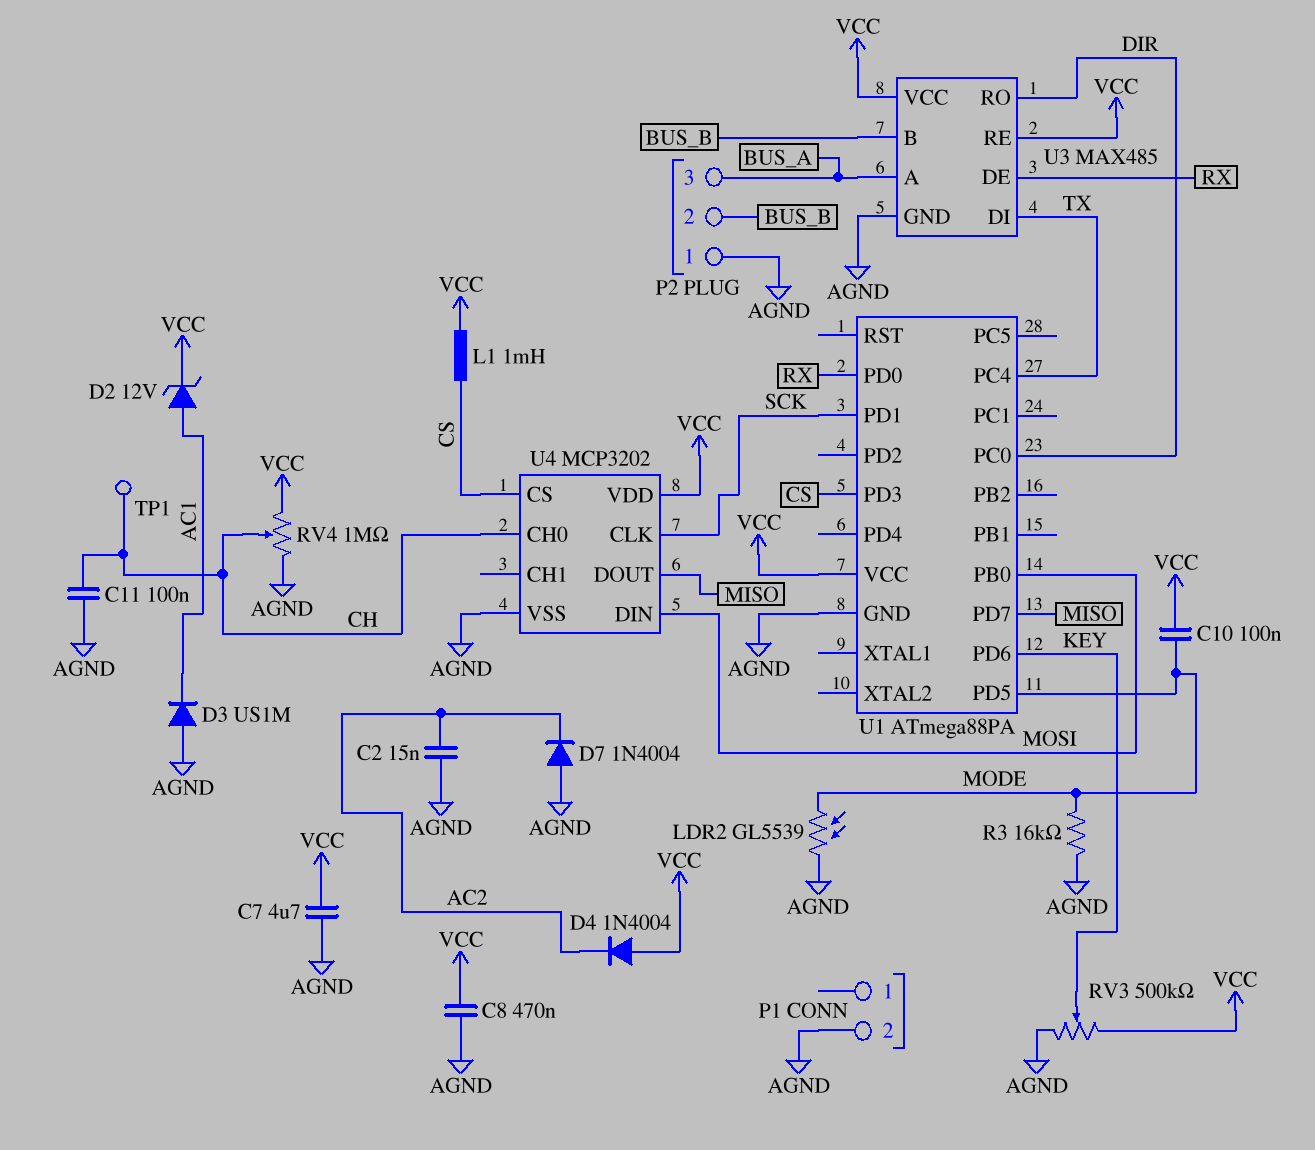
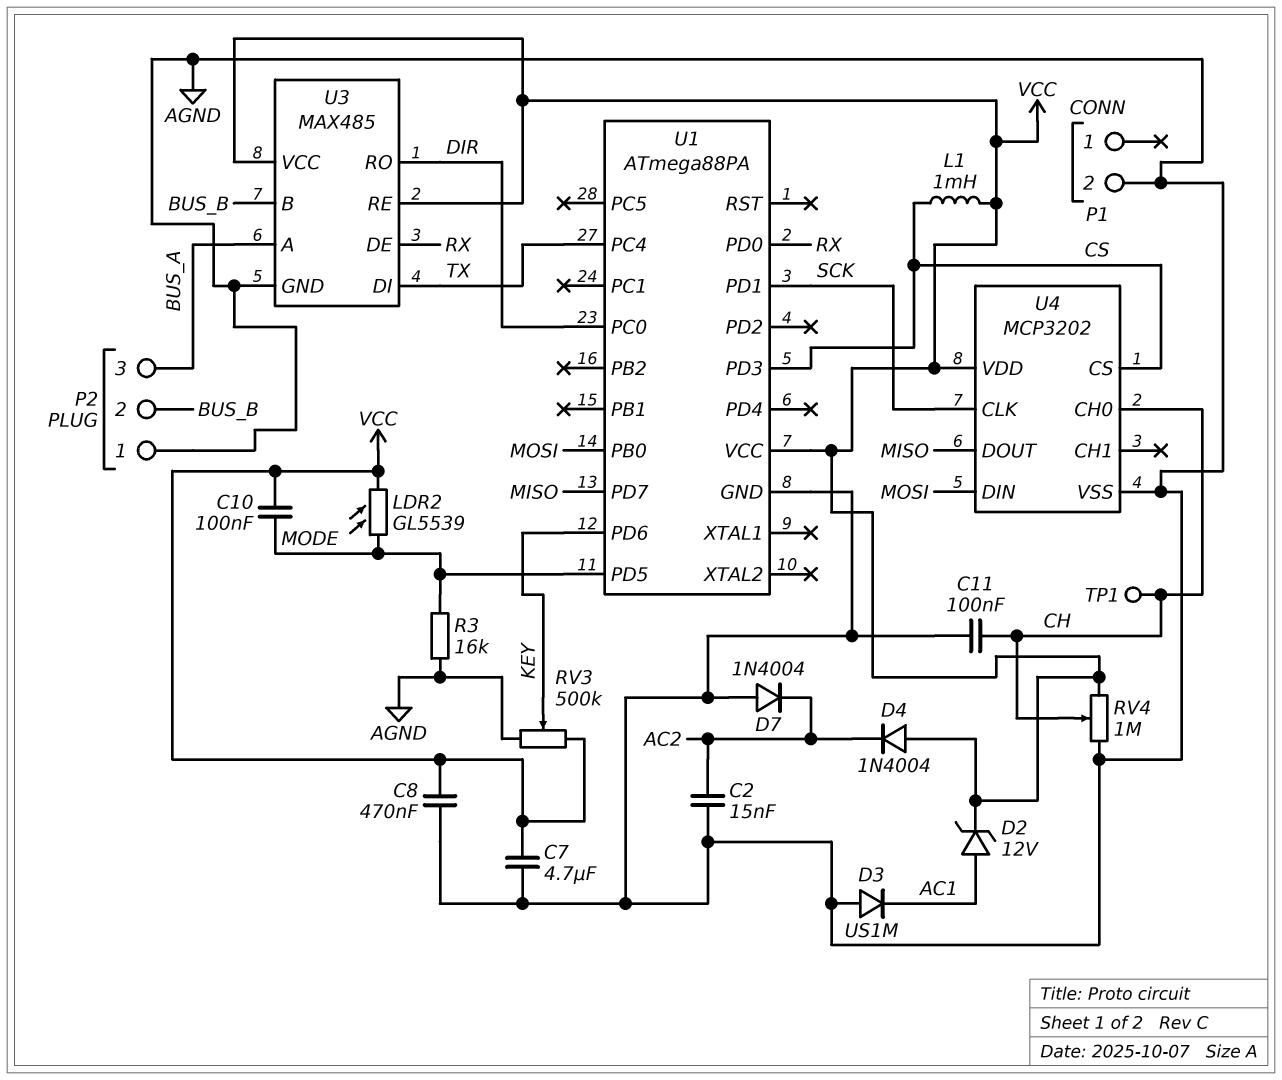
LDR2: GL5539 (AGND, MODE) -> GL5539 (MODE, VCC)

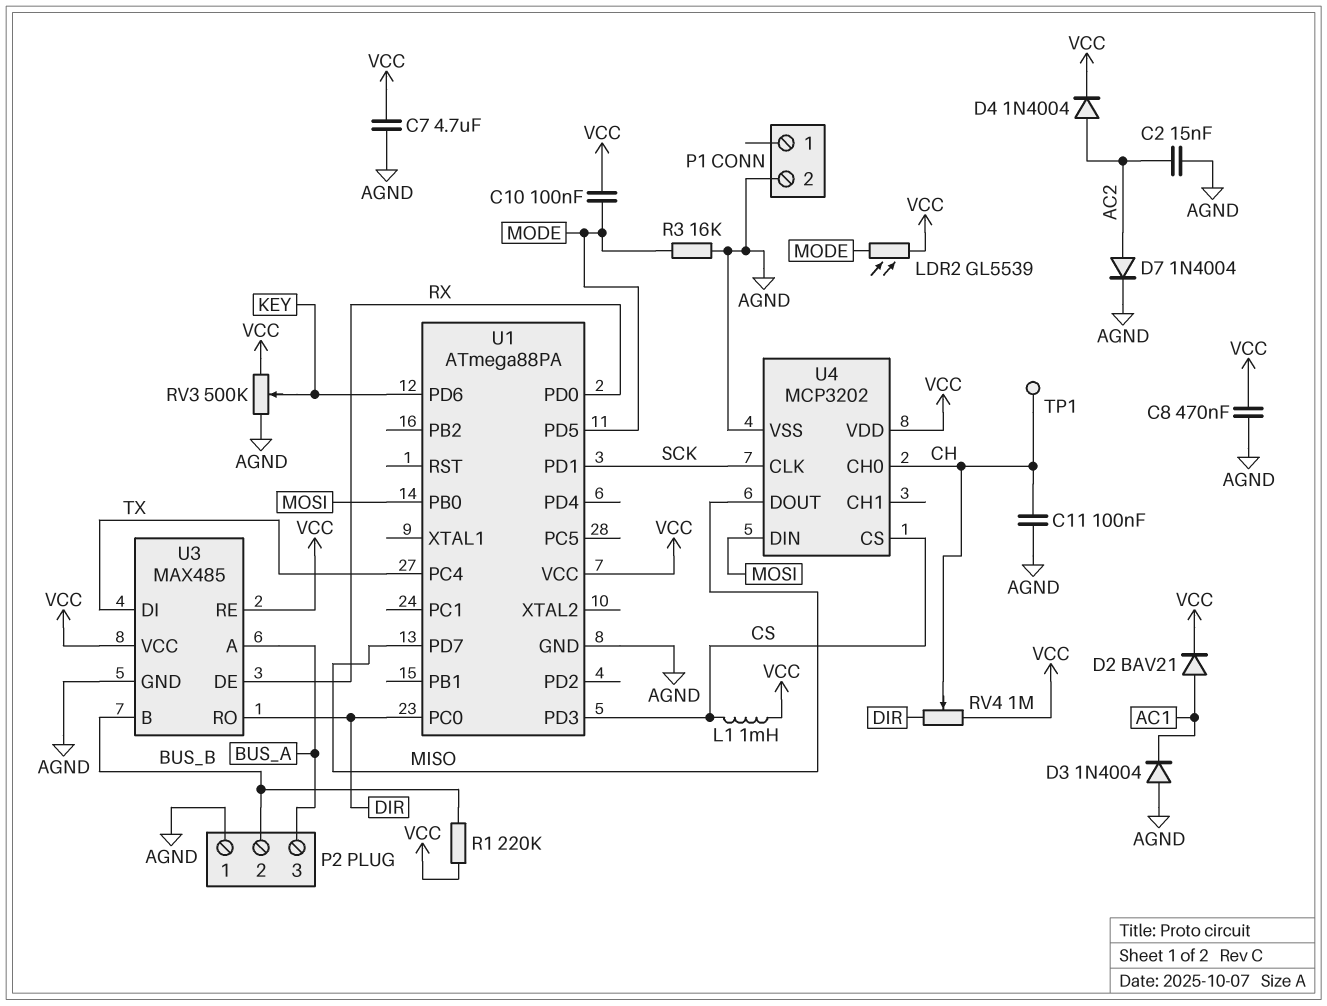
D2: zener 12V (A AC1, K VCC) -> diode BAV21 (A AC1, K VCC)
D3: diode US1M (A AGND, K AC1) -> diode 1N4004 (A AGND, K AC1)
D4: diode 1N4004 (A VCC, K AC2) -> diode 1N4004 (A AC2, K VCC)
D7: diode 1N4004 (A AGND, K AC2) -> diode 1N4004 (A AC2, K AGND)
R1: none -> 220k (BUS_B, VCC)
RV4: 1M (AGND, VCC, wiper CH) -> 1M (DIR, VCC, wiper CH)

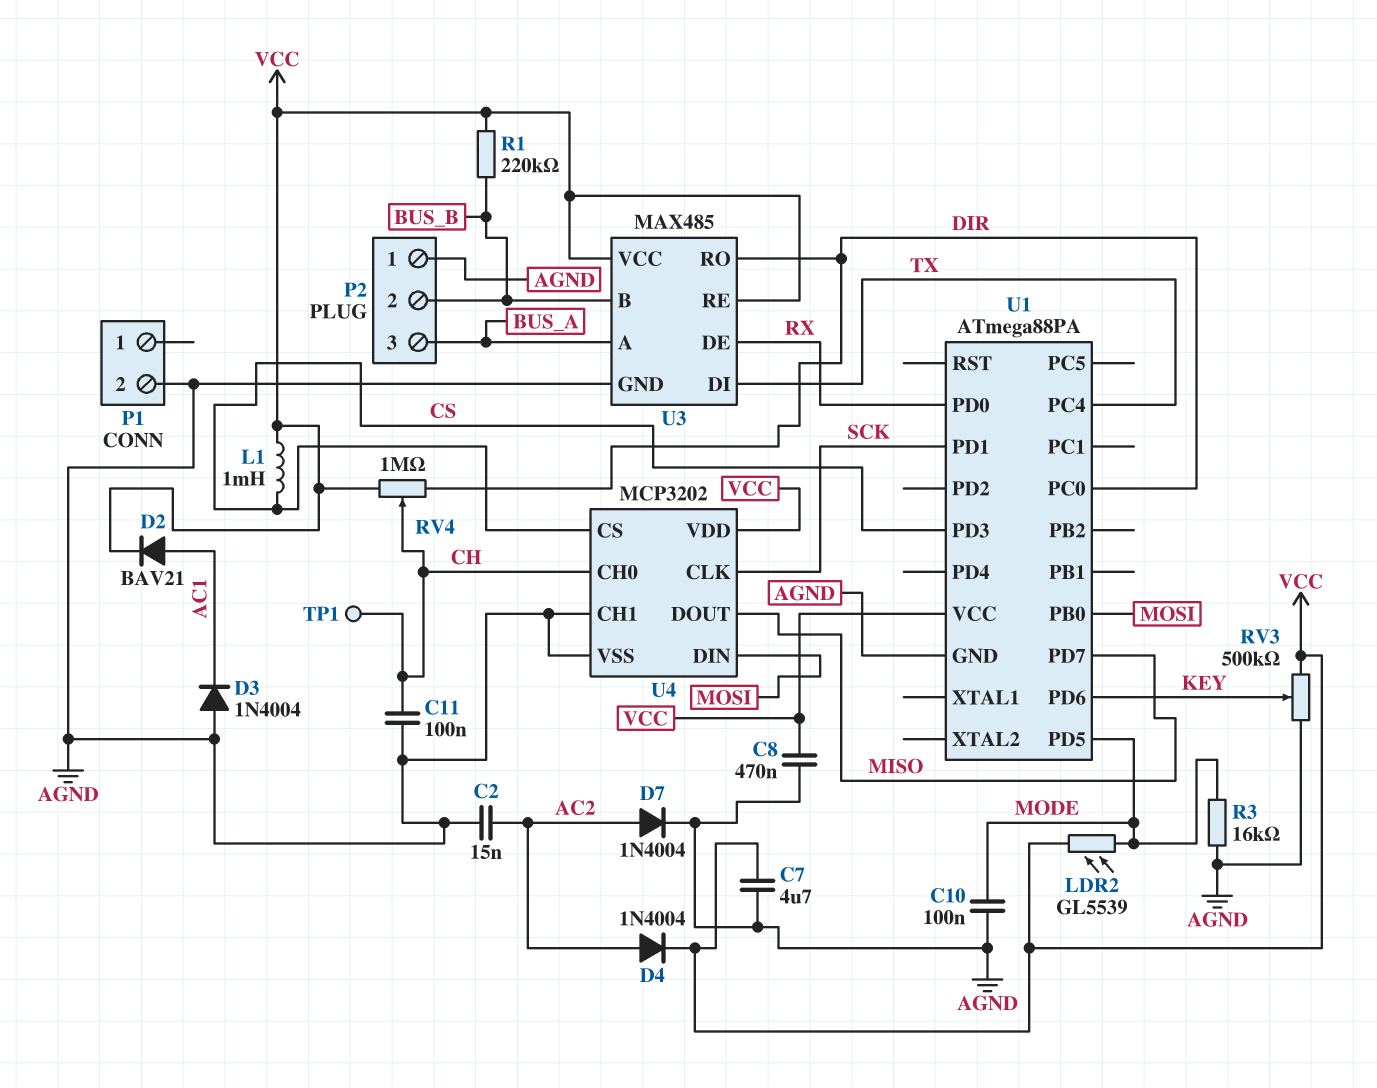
C10: 100nF (MODE, VCC) -> 100nF (AGND, MODE)
U4 pin CH1: none -> AGND

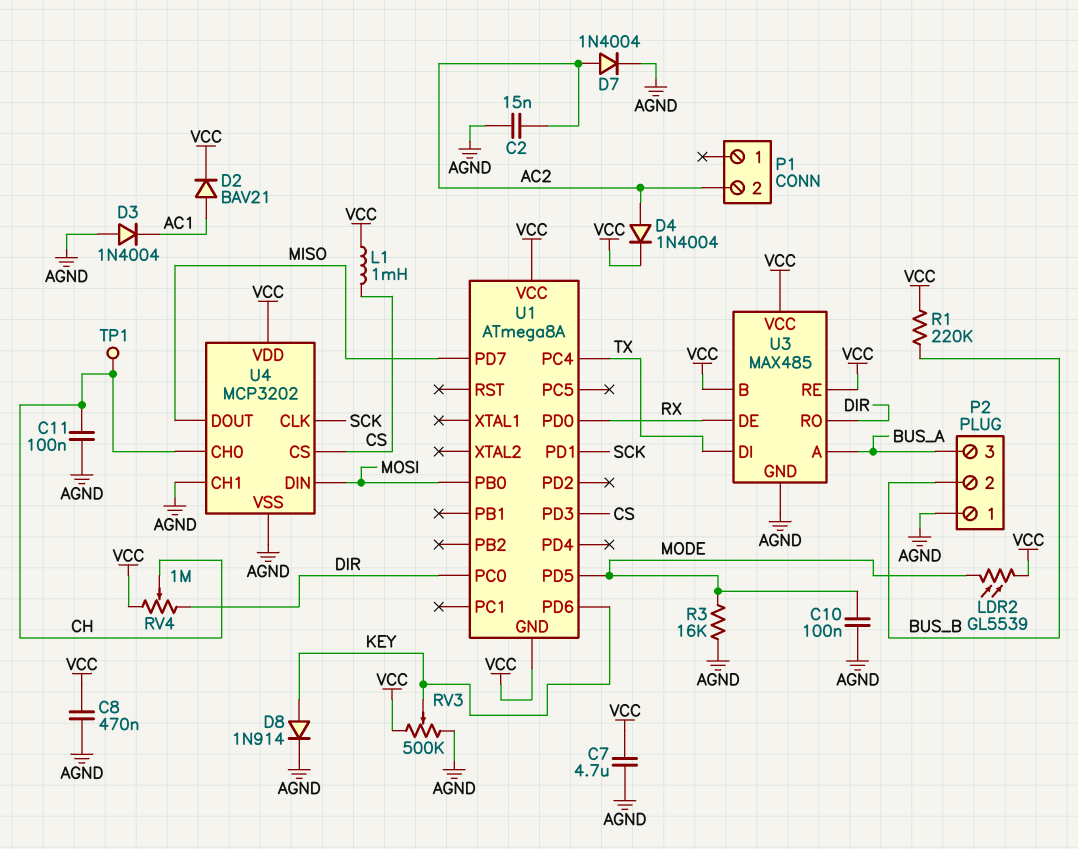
D8: none -> diode 1N914 (A KEY, K AGND)
P1 pin 2: AGND -> AC2
U1: ATmega88PA -> ATmega8A
U1 pin GND: AGND -> VCC
U3 pin B: BUS_B -> VCC

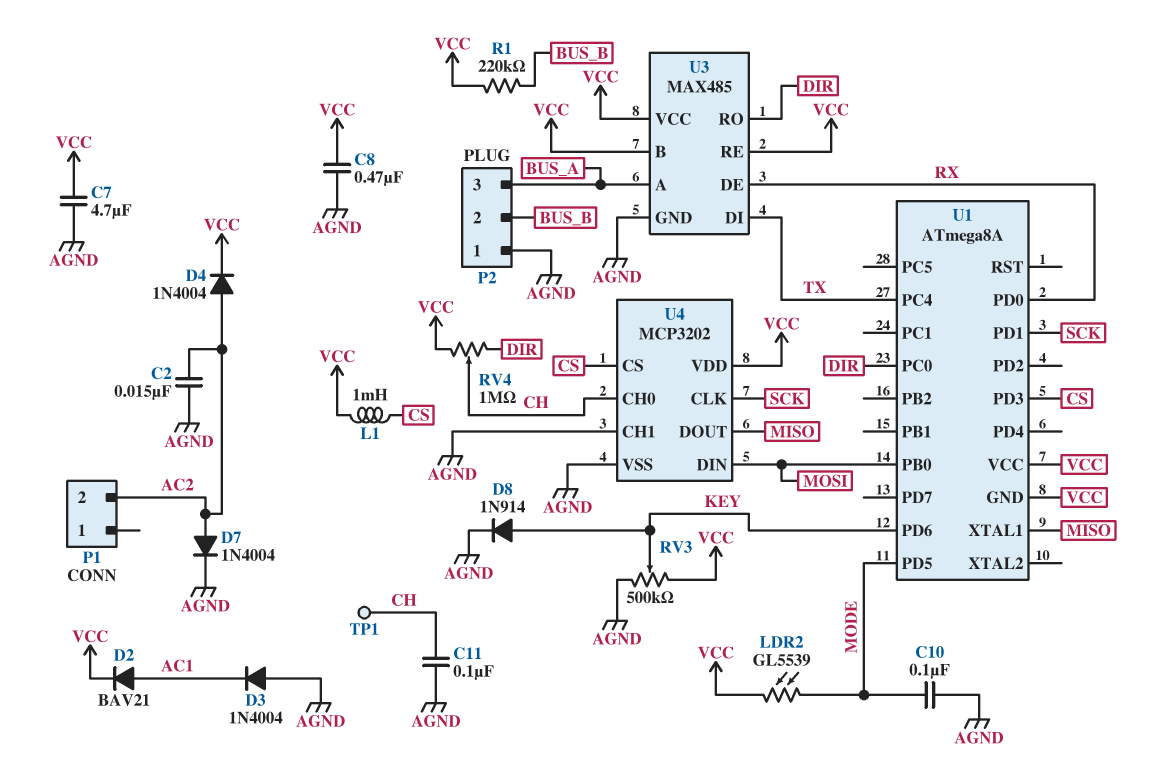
R3: 16k (AGND, MODE) -> none
U1 pin PD7: MISO -> none
U1 pin XTAL1: none -> MISO

